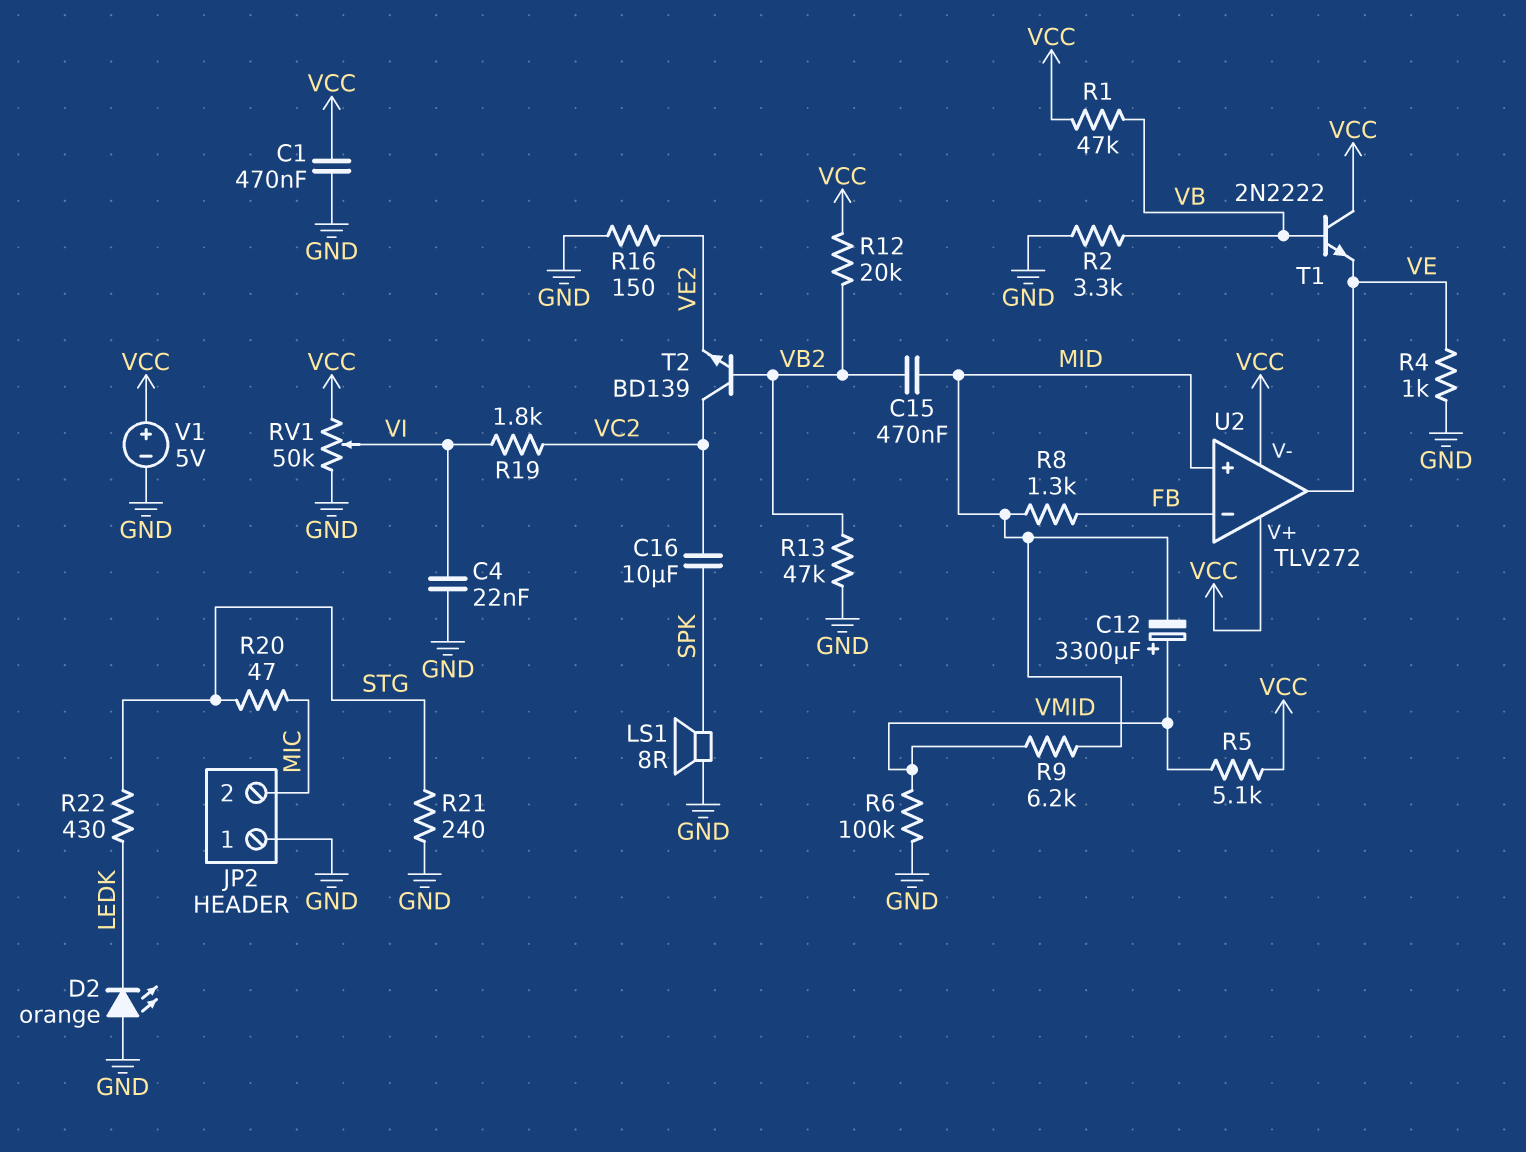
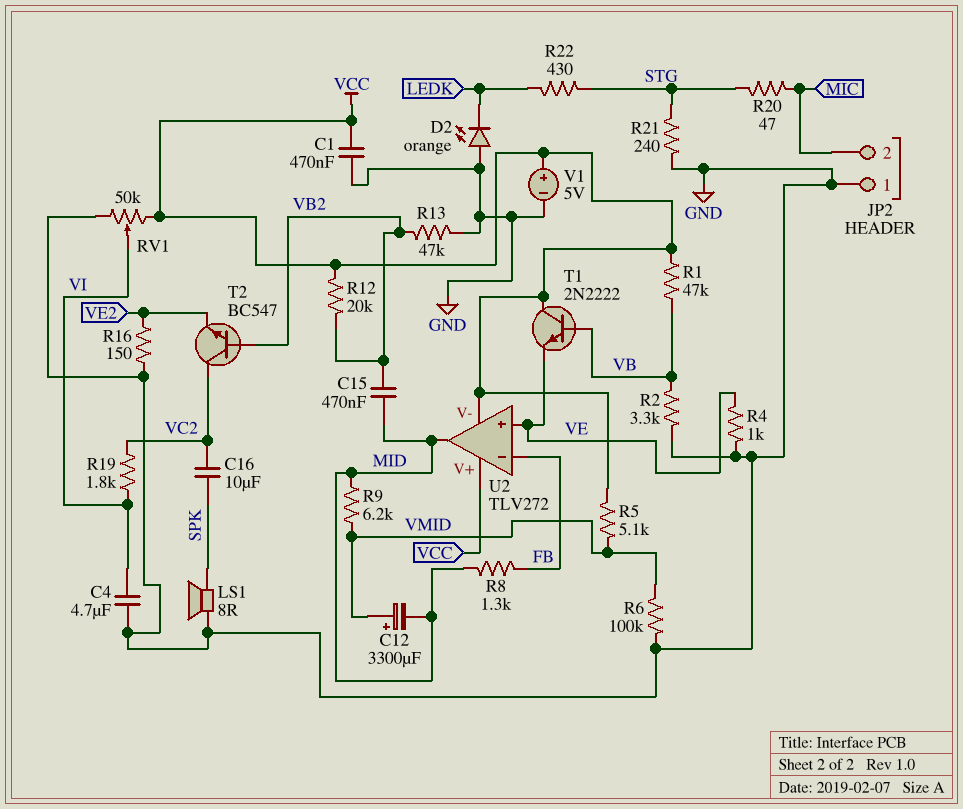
C4: 22nF (GND, VI) -> 4.7uF (GND, VI)
T2: NPN BD139 (B VB2, C VC2, E VE2) -> NPN BC547 (B VB2, C VC2, E VE2)
U2 pin in+: MID -> VE
U2 pin out: VE -> MID

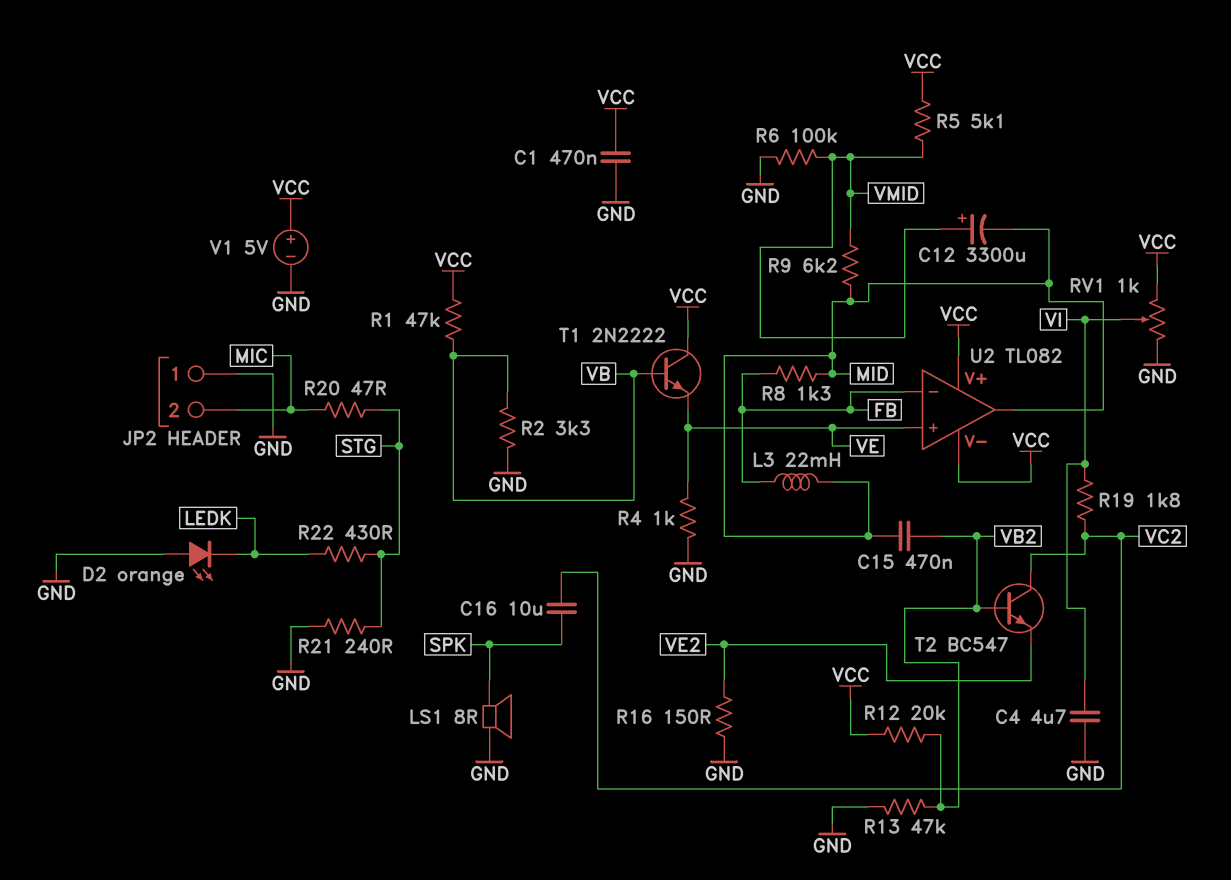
L3: none -> 22mH (FB, MID)
RV1: 50k (GND, VCC, wiper VI) -> 1k (GND, VCC, wiper VI)
U2: TLV272 -> TL082

